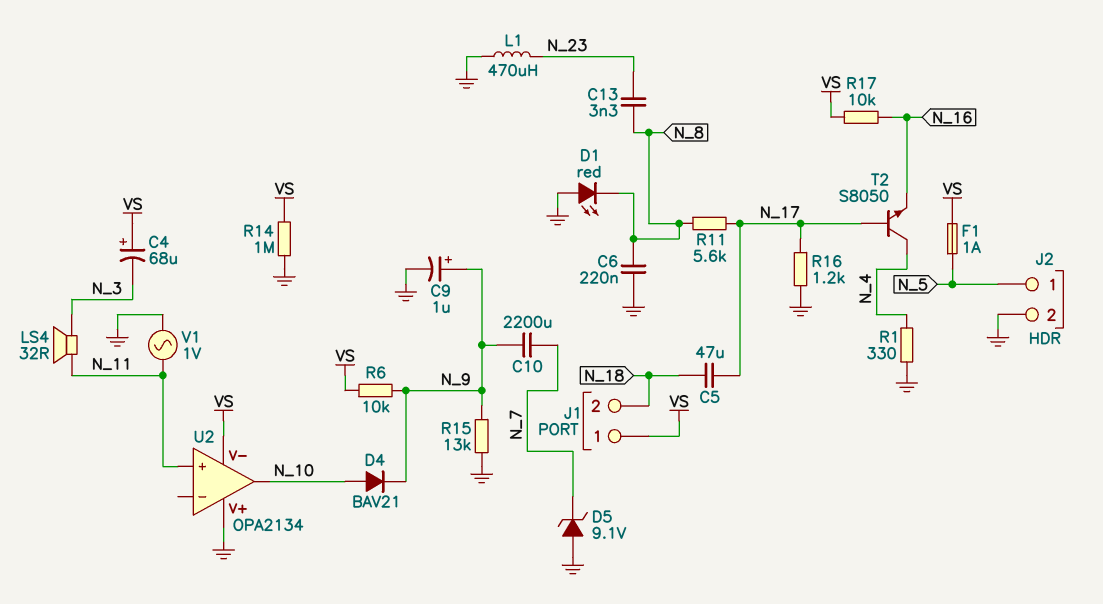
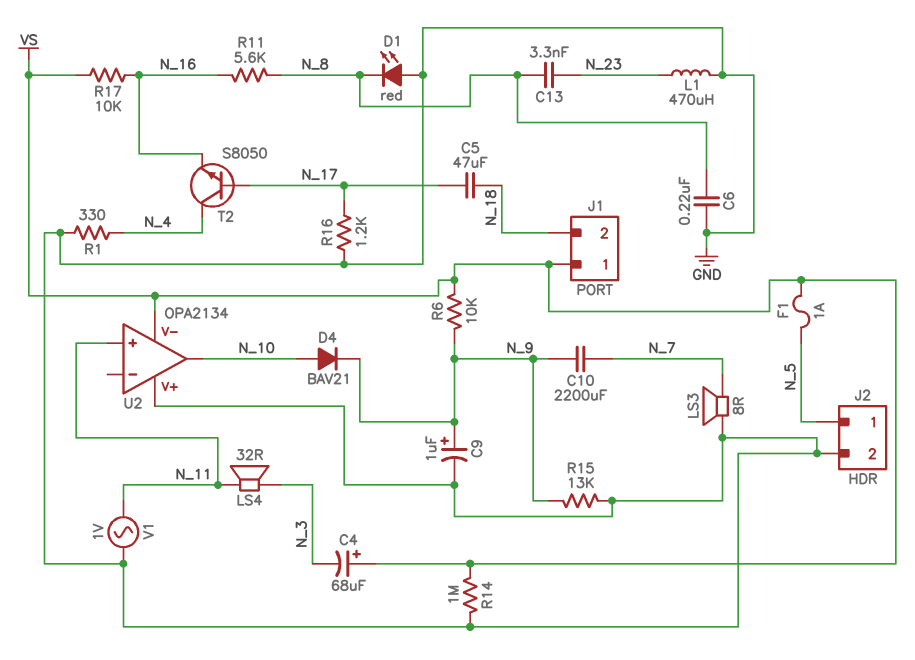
D5: zener 9.1V (A GND, K N_7) -> none
LS3: none -> speaker 8R (GND, N_7)
R11: 5.6k (N_8, N_17) -> 5.6k (N_8, N_16)

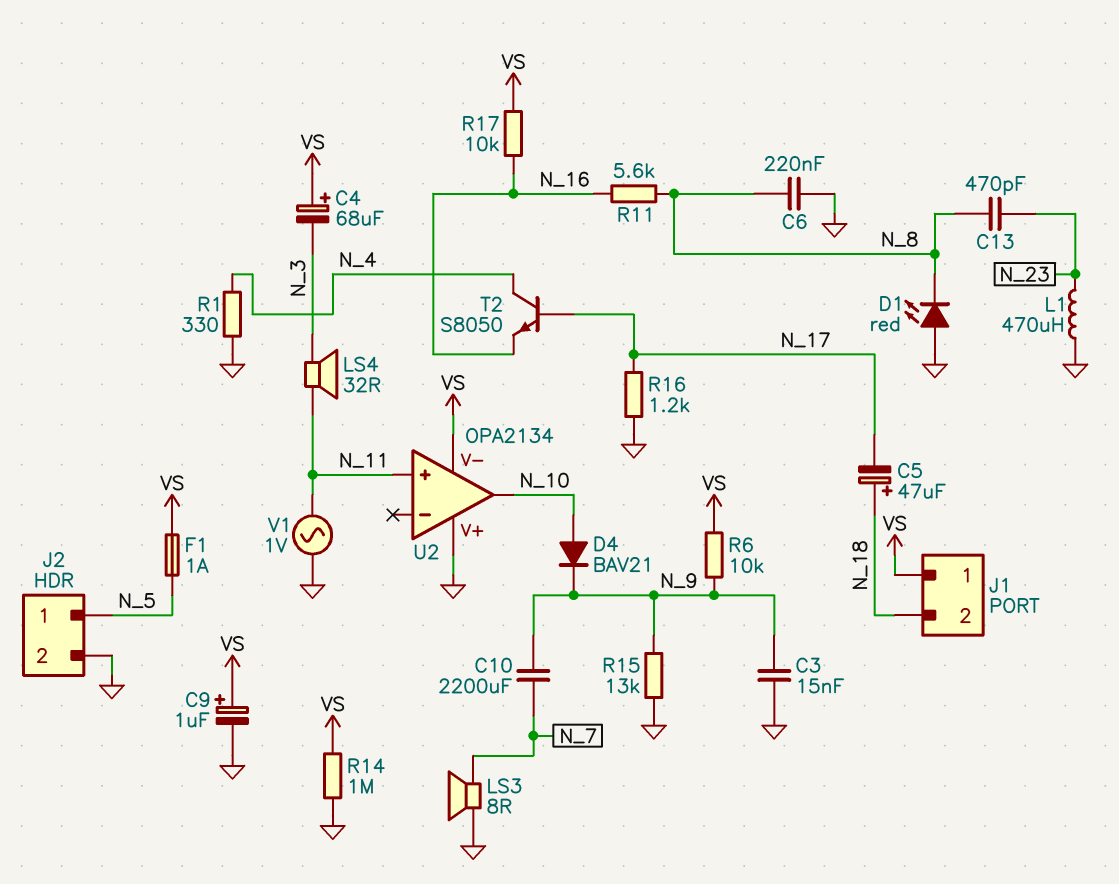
C3: none -> 15nF (GND, N_9)
C5: 47uF (N_17, N_18) -> 47uF (plus N_18, minus N_17)
C9: 1uF (plus N_9, minus GND) -> 1uF (plus VS, minus GND)
C13: 3.3nF (N_8, N_23) -> 470pF (N_8, N_23)

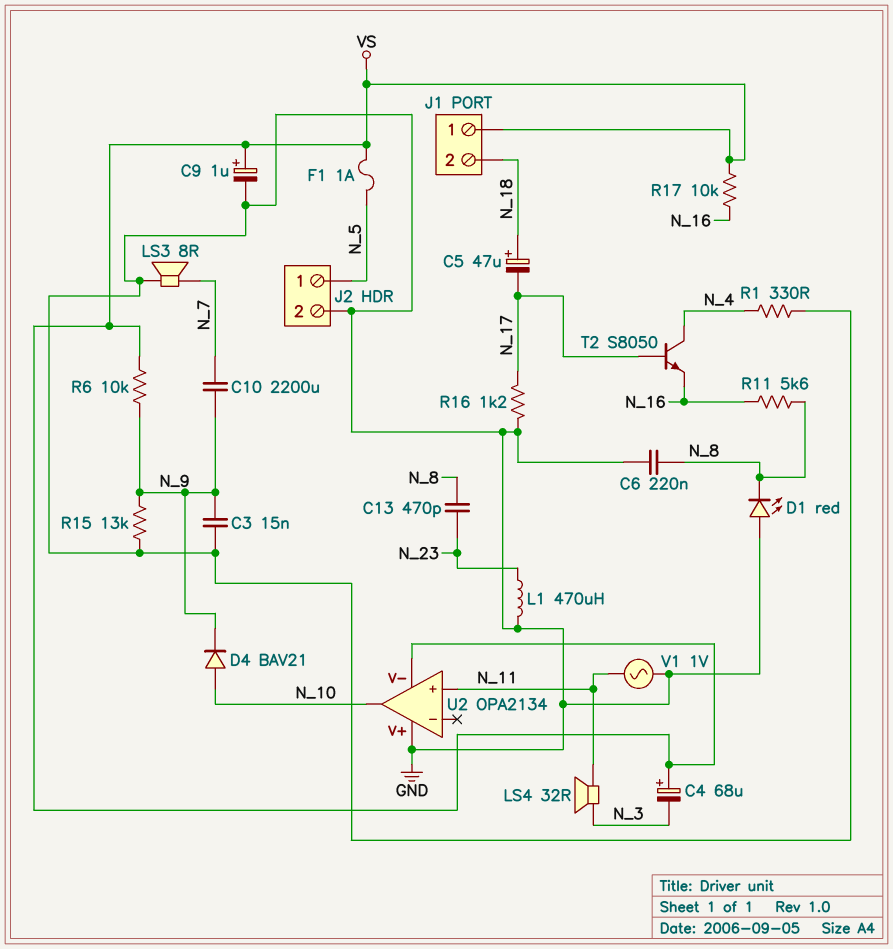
R14: 1M (GND, VS) -> none

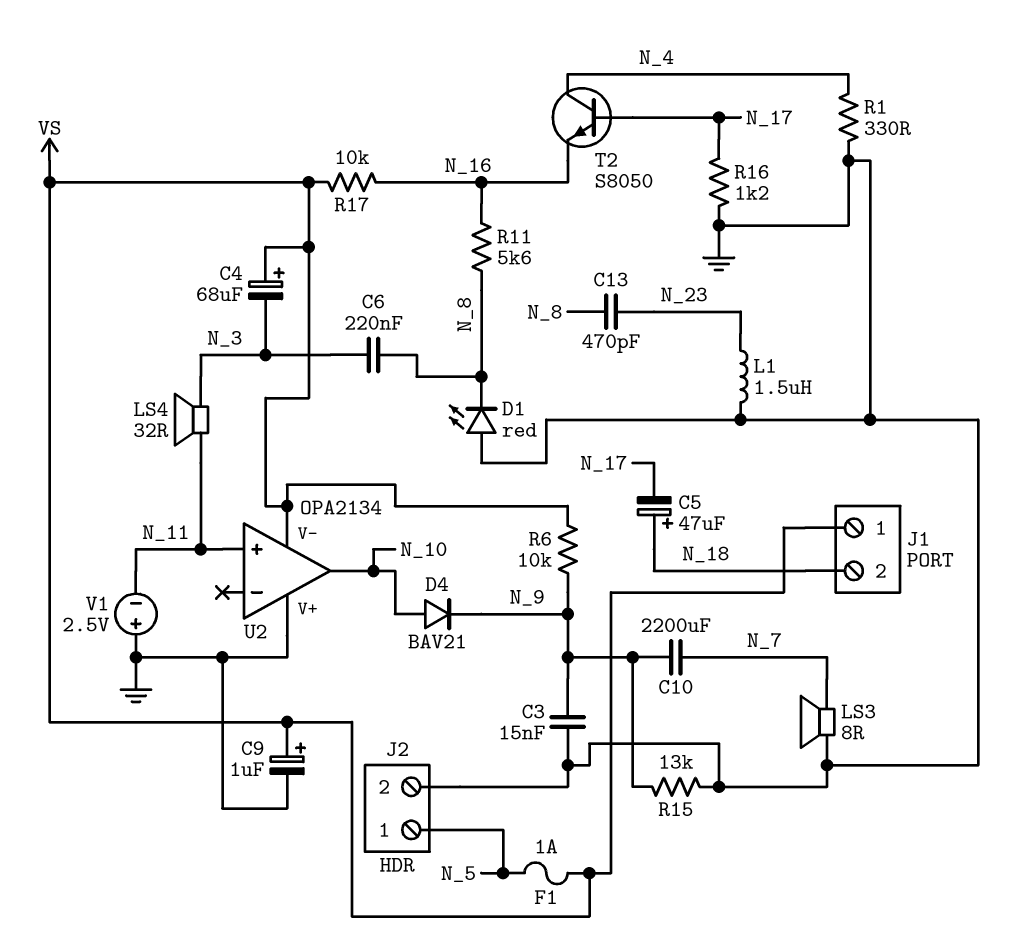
C6: 220nF (GND, N_8) -> 220nF (N_3, N_8)
L1: 470uH (GND, N_23) -> 1.5uH (GND, N_23)
V1: AC 1V (GND, N_11) -> 2.5V (plus GND, minus N_11)

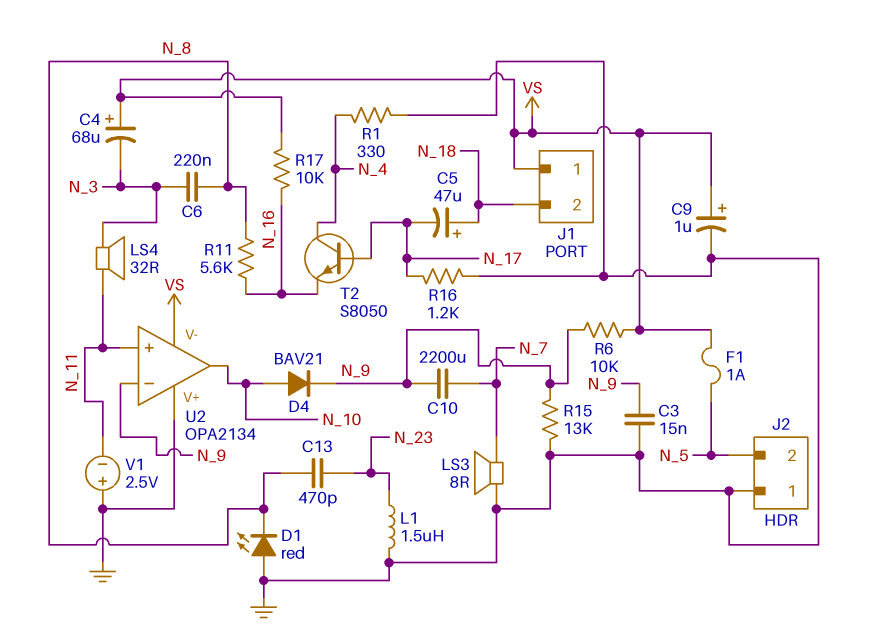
J2 pin 1: N_5 -> GND
J2 pin 2: GND -> N_5
U2 pin in-: none -> N_9

